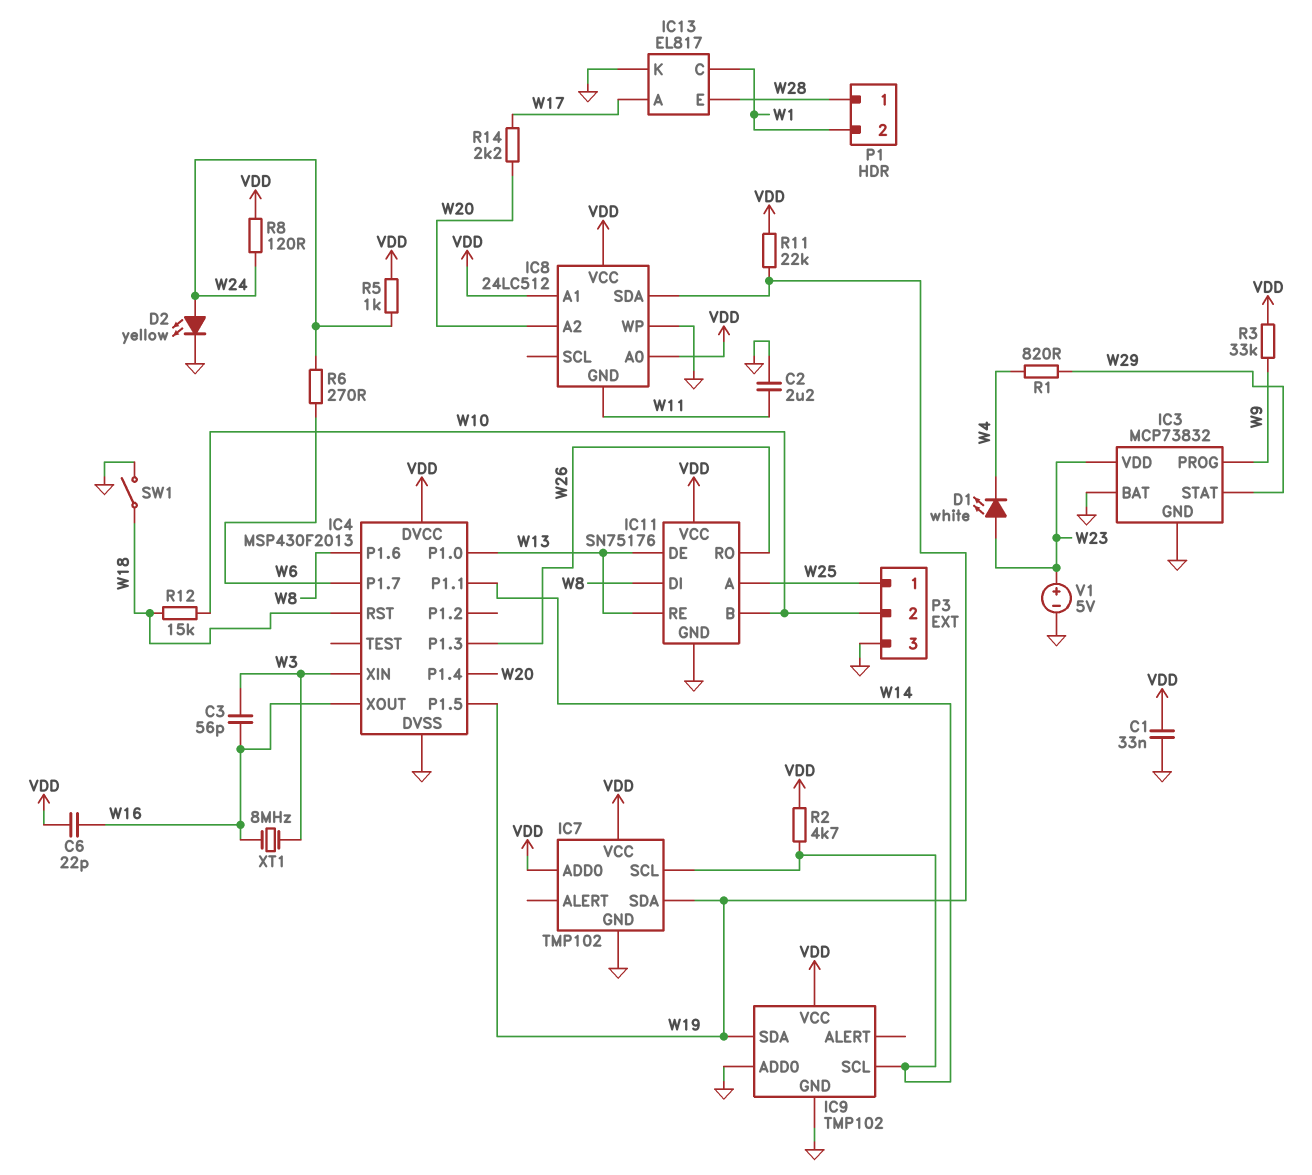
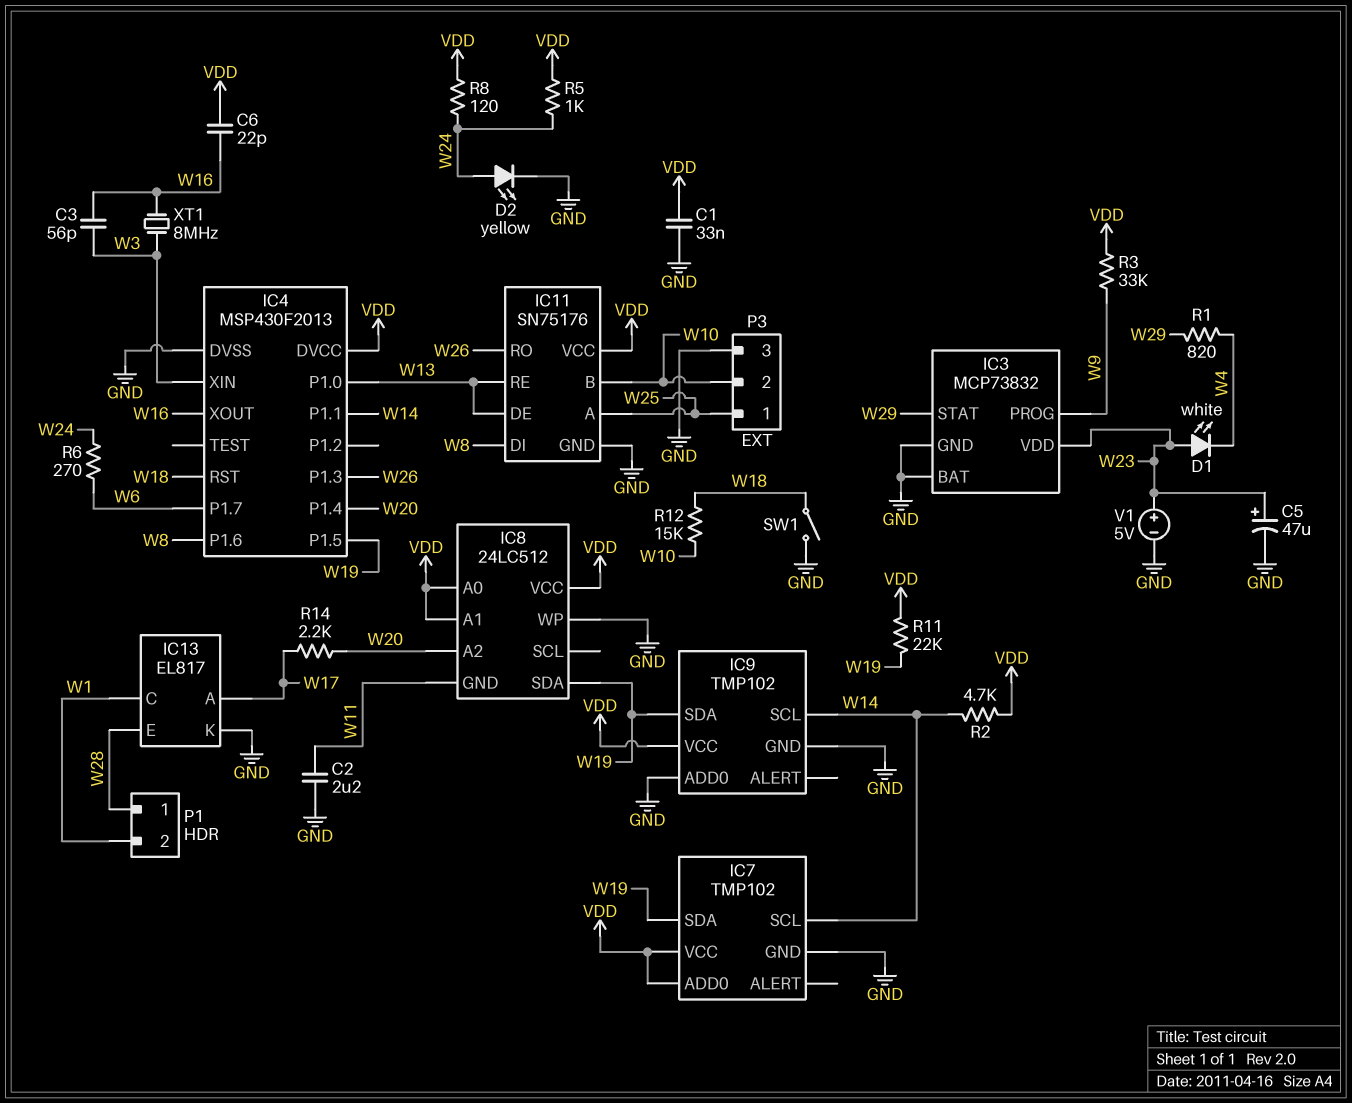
C5: none -> 47uF (plus W23, minus GND)

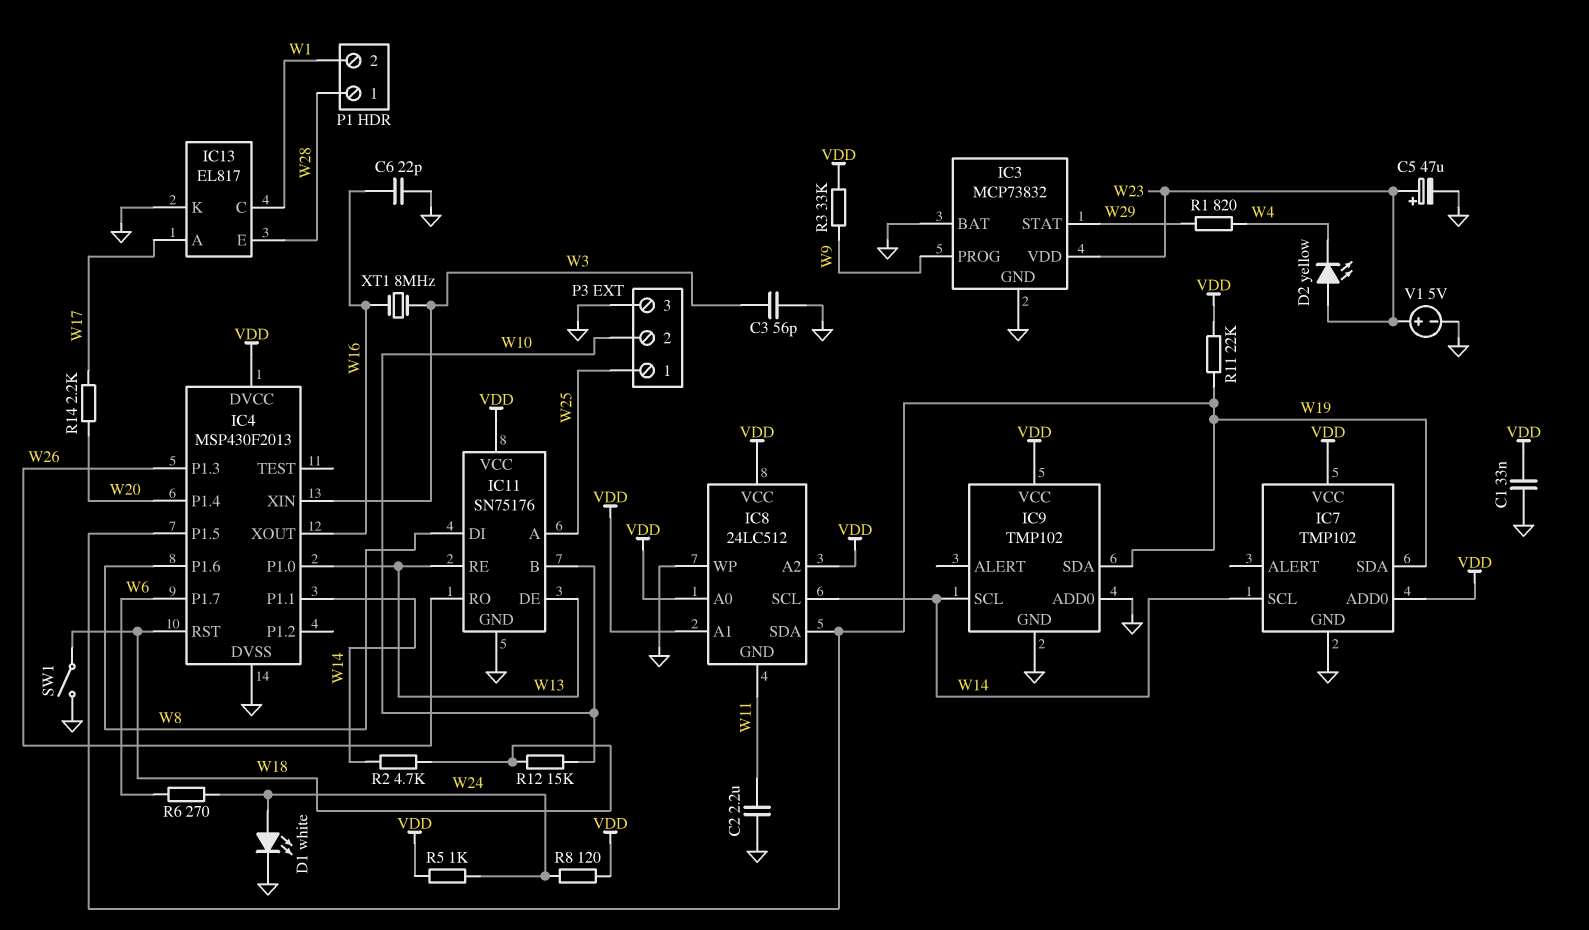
C3: 56pF (W3, W16) -> 56pF (GND, W3)
C6: 22pF (VDD, W16) -> 22pF (GND, W16)
D1: LED white (A W23, K W4) -> LED white (A W24, K GND)
D2: LED yellow (A W24, K GND) -> LED yellow (A W23, K W4)
IC8 pin A2: W20 -> VDD
IC8 pin SCL: none -> W14
R2: 4.7k (VDD, W14) -> 4.7k (W14, W18)

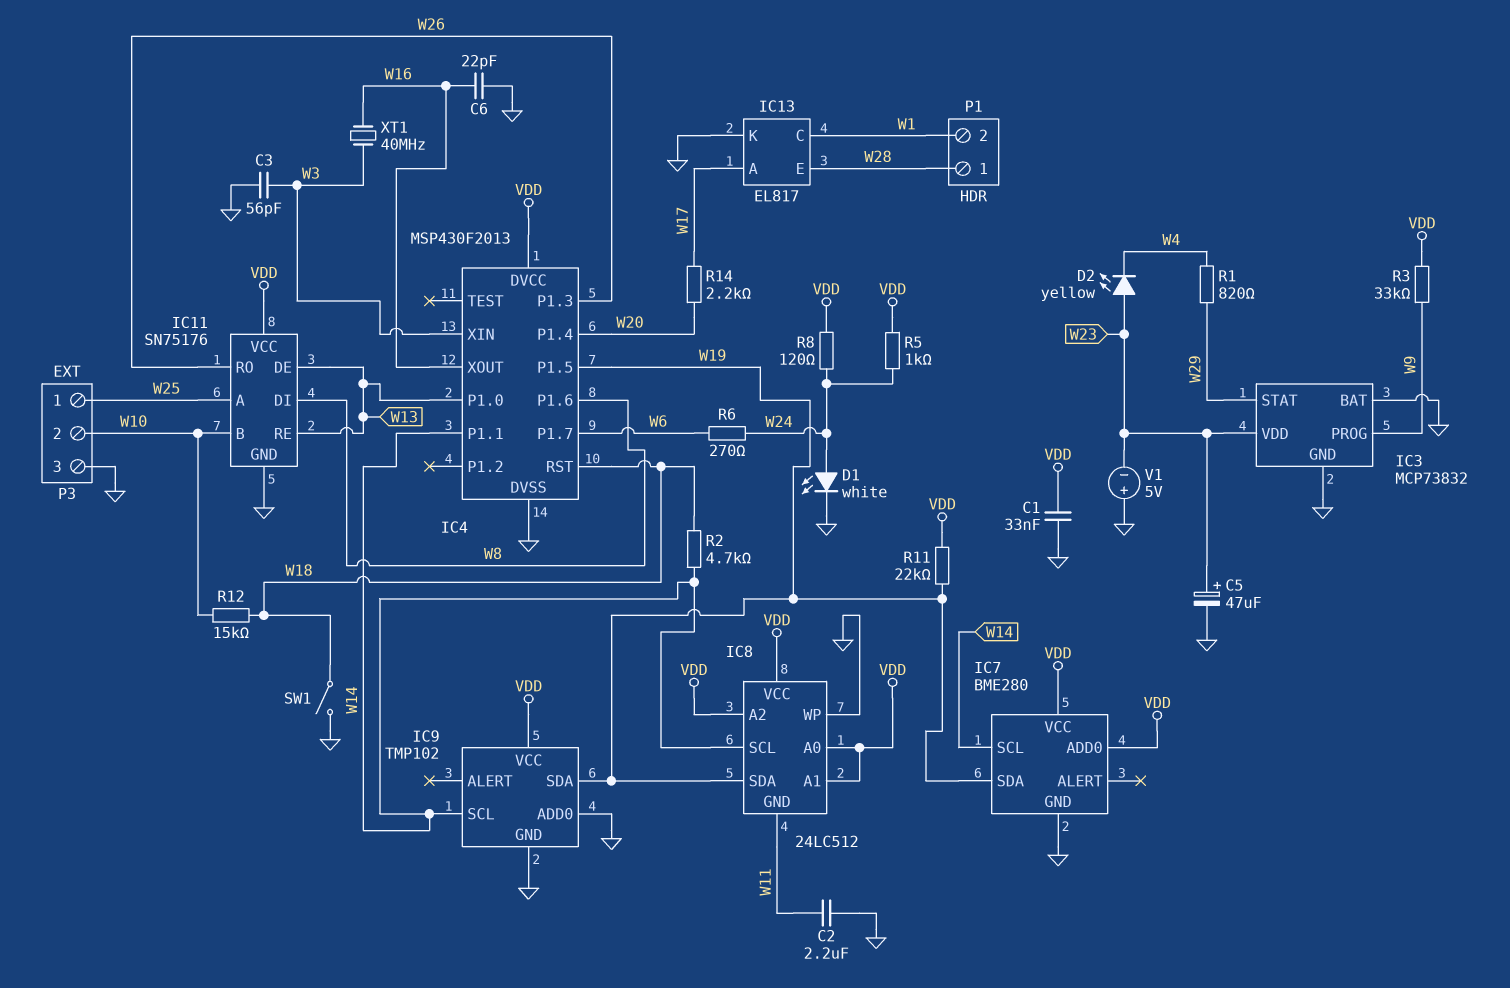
IC7: TMP102 -> BME280
V1: 5V (plus W23, minus GND) -> 5V (plus GND, minus W23)
XT1: 8MHz (W3, W16) -> 40MHz (W3, W16)

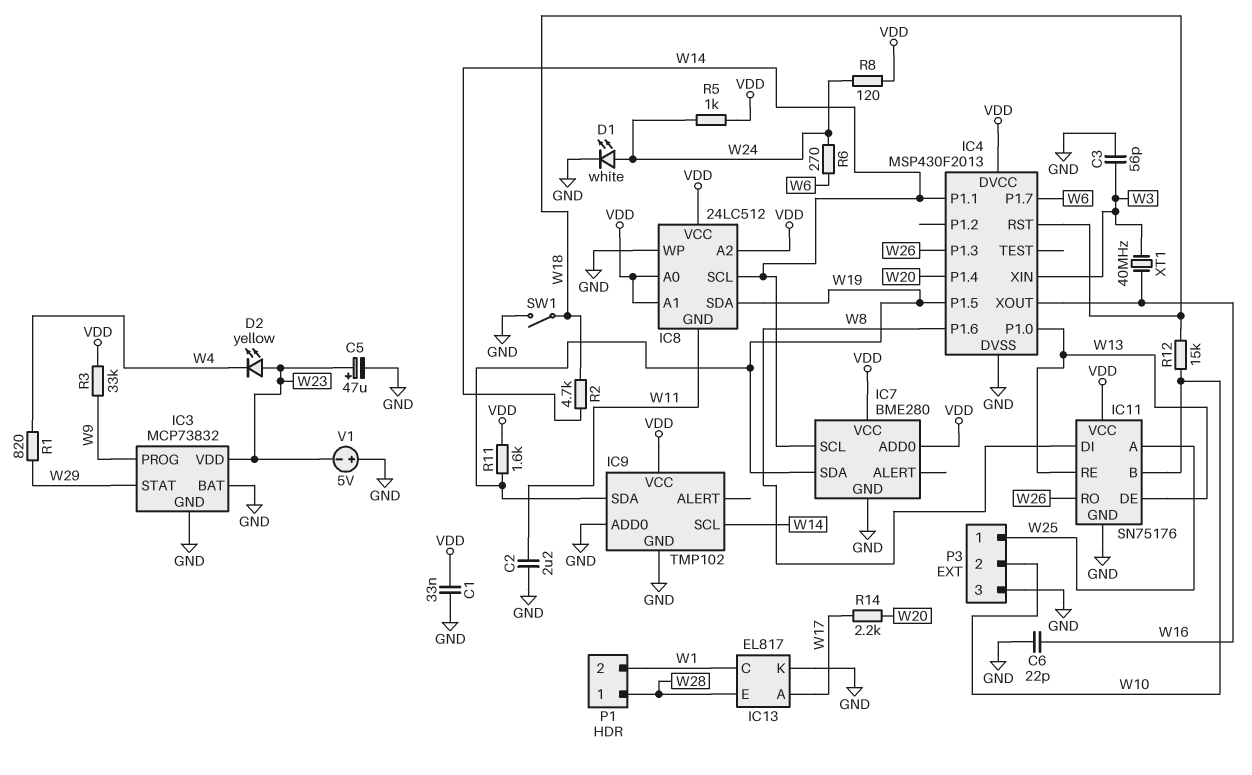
R11: 22k (VDD, W19) -> 1.6k (VDD, W19)

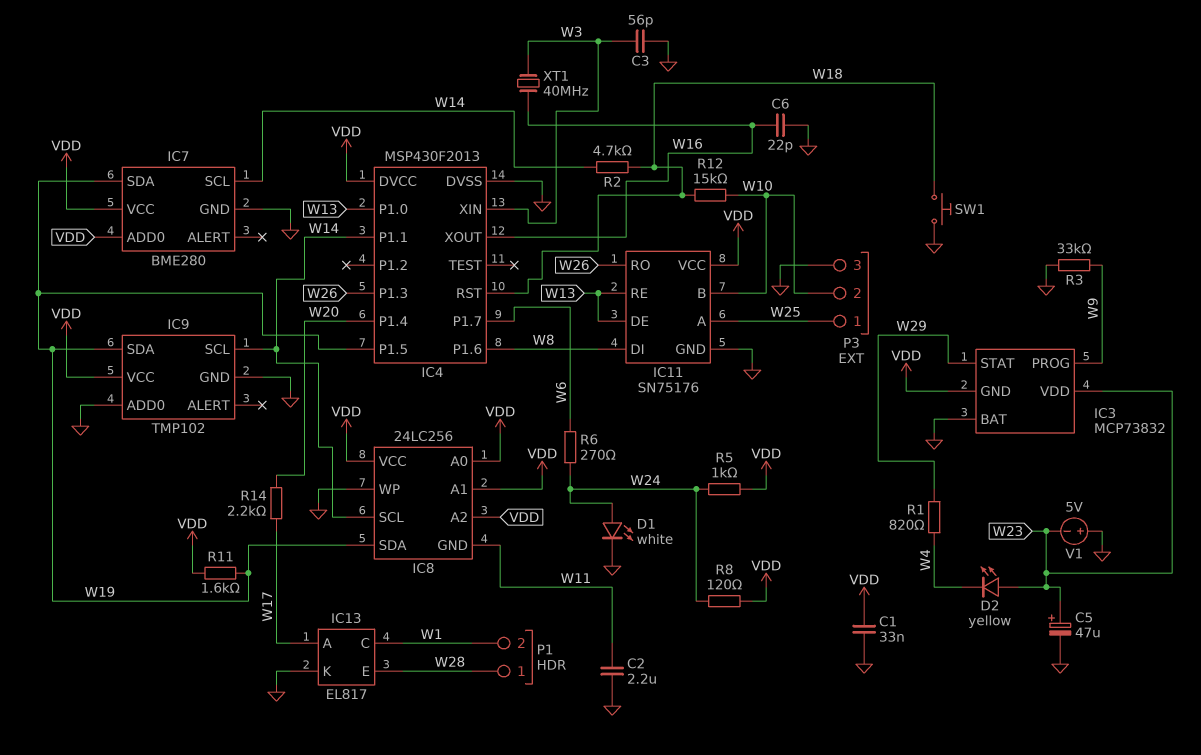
IC3 pin GND: GND -> VDD
IC8: 24LC512 -> 24LC256
R3: 33k (VDD, W9) -> 33k (GND, W9)
SW1: switch (GND, W18) -> button (GND, W18)

